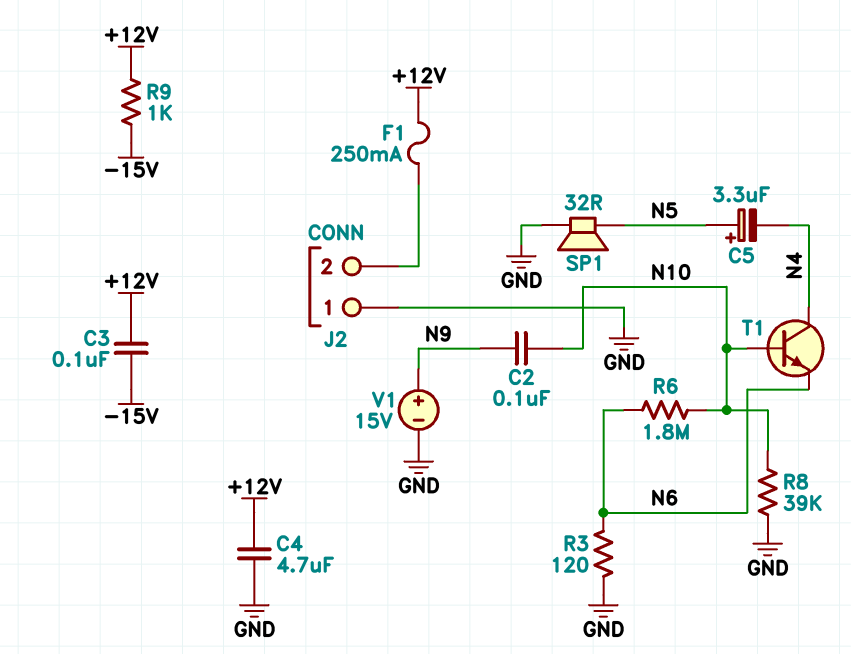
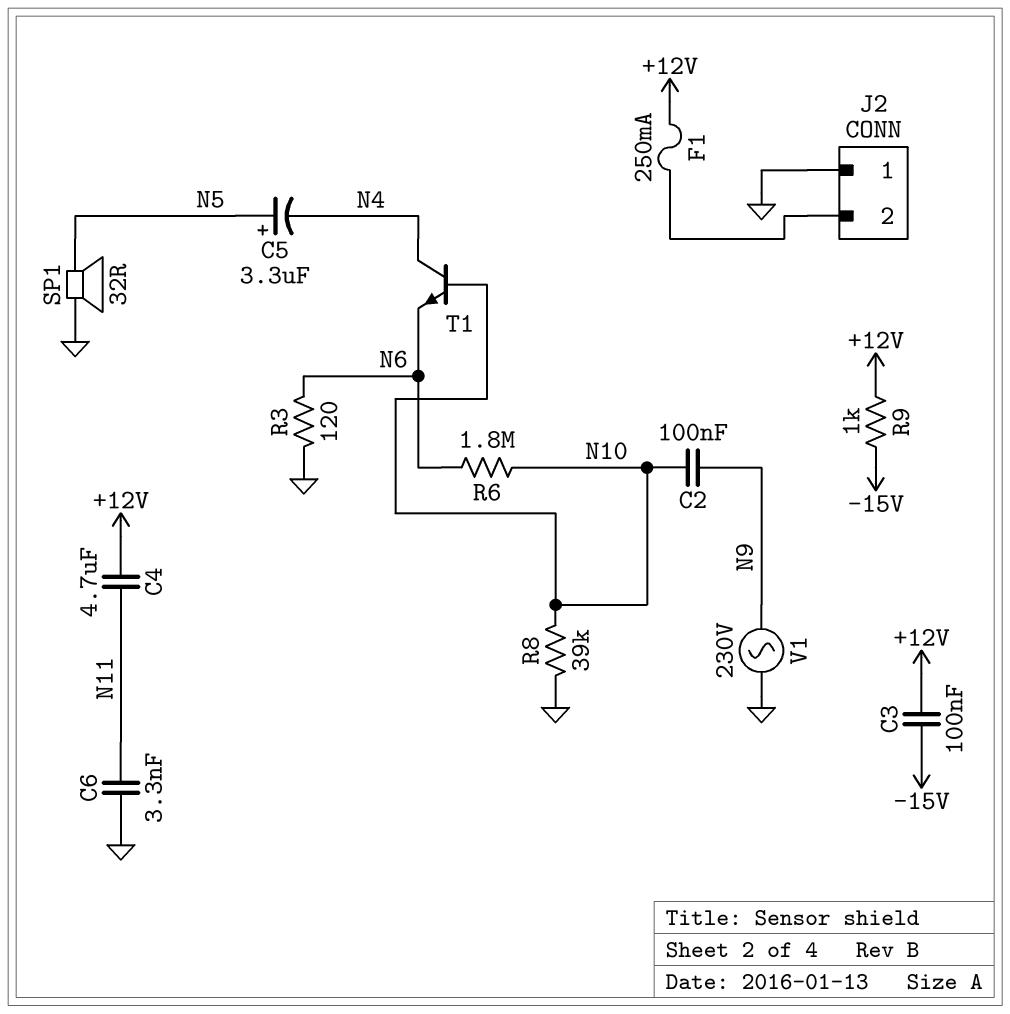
C4: 4.7uF (+12V, GND) -> 4.7uF (+12V, N11)
C6: none -> 3.3nF (GND, N11)
V1: 15V (plus N9, minus GND) -> AC 230V (GND, N9)

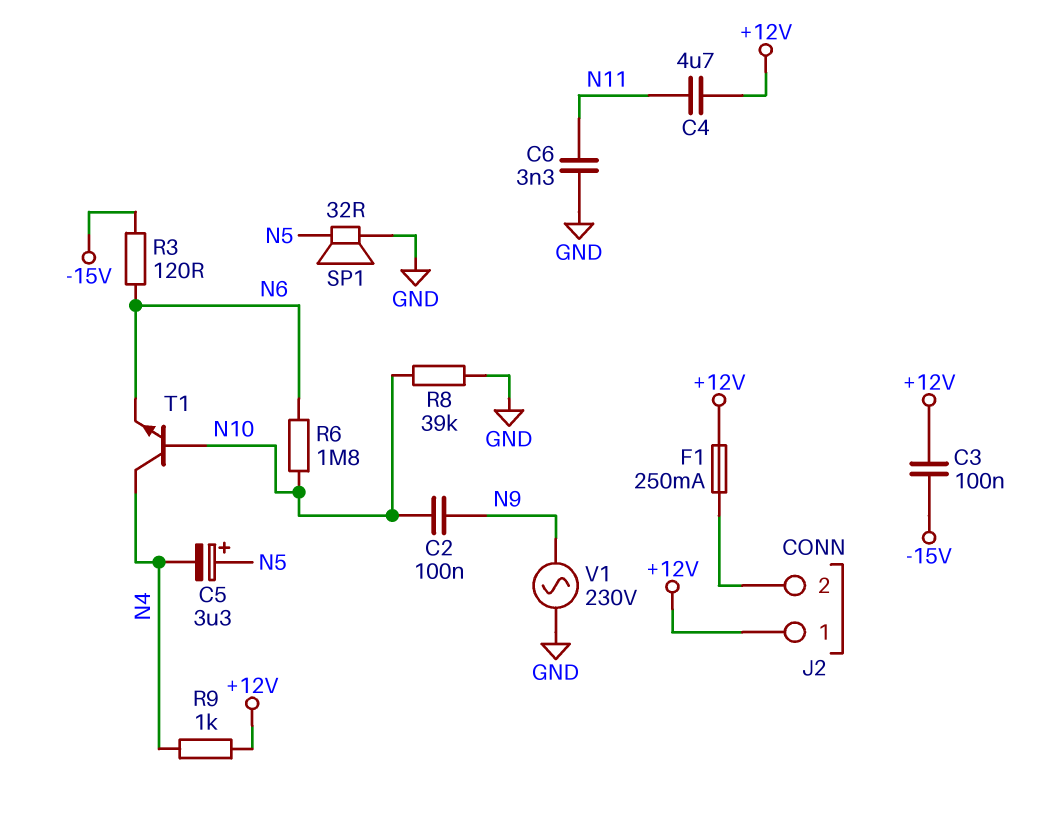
J2 pin 1: GND -> +12V
R3: 120 (GND, N6) -> 120 (-15V, N6)
R9: 1k (+12V, -15V) -> 1k (+12V, N4)

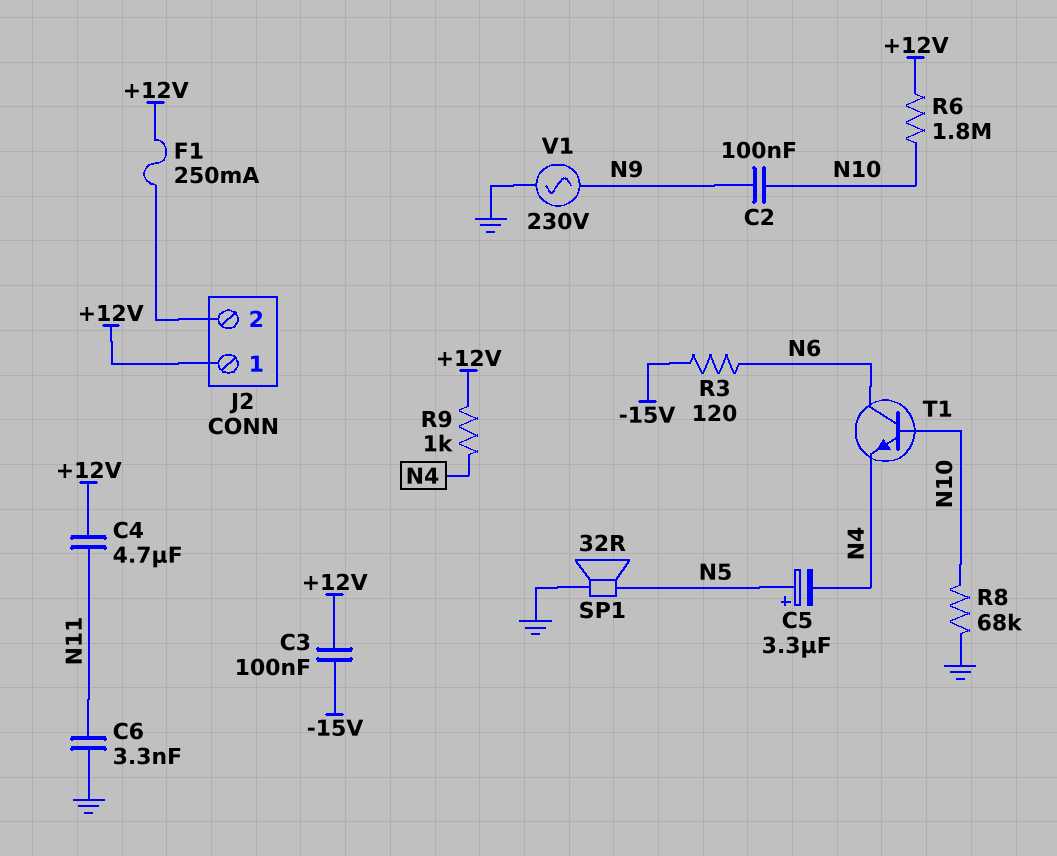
R6: 1.8M (N6, N10) -> 1.8M (+12V, N10)
R8: 39k (GND, N10) -> 68k (GND, N10)
T1: NPN (B N10, C N4, E N6) -> NPN (B N10, C N6, E N4)

